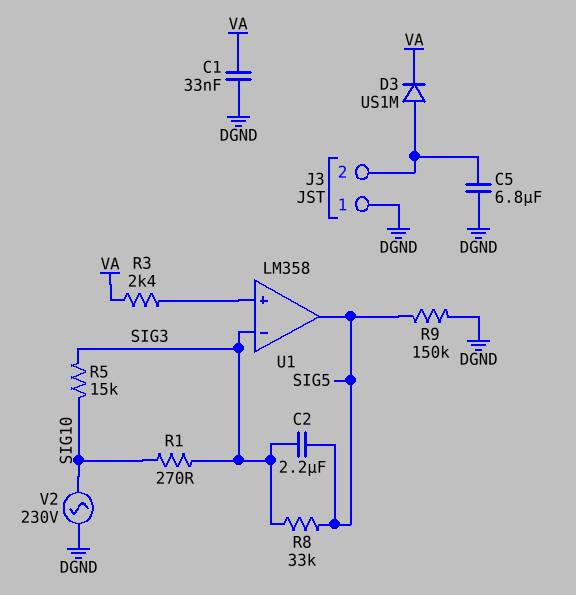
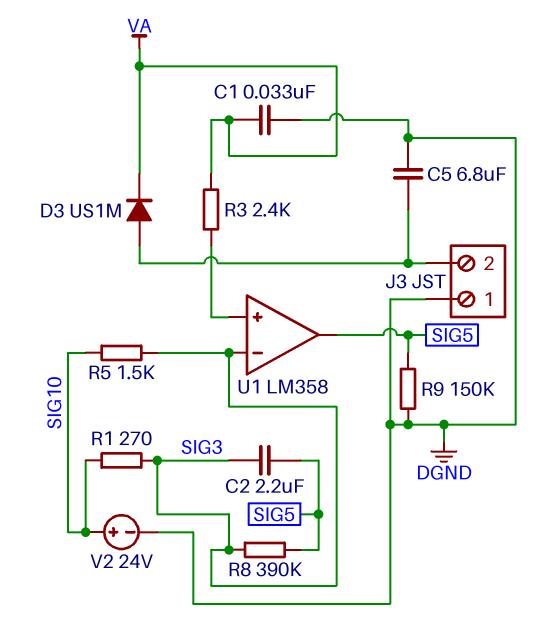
R5: 15k (SIG3, SIG10) -> 1.5k (SIG3, SIG10)
R8: 33k (SIG3, SIG5) -> 390k (SIG3, SIG5)
V2: AC 230V (DGND, SIG10) -> 24V (plus SIG10, minus DGND)

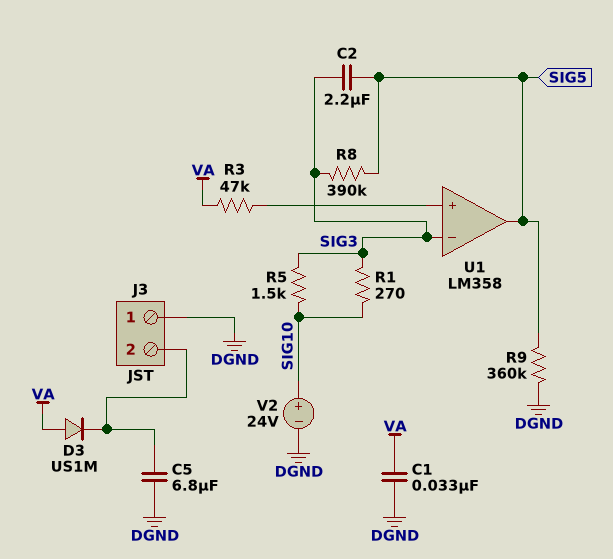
D3: diode US1M (A J3/2, K VA) -> diode US1M (A VA, K J3/2)
R3: 2.4k (U1/in+, VA) -> 47k (U1/in+, VA)
R9: 150k (DGND, SIG5) -> 360k (DGND, SIG5)

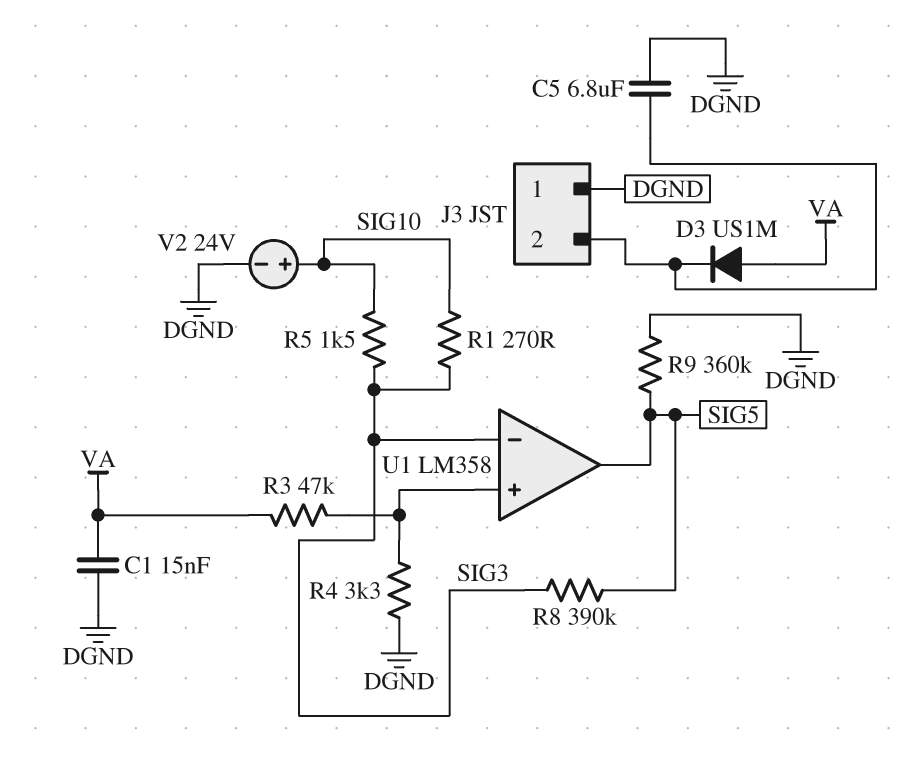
C1: 33nF (DGND, VA) -> 15nF (DGND, VA)
C2: 2.2uF (SIG3, SIG5) -> none
R4: none -> 3.3k (DGND, U1/in+)

